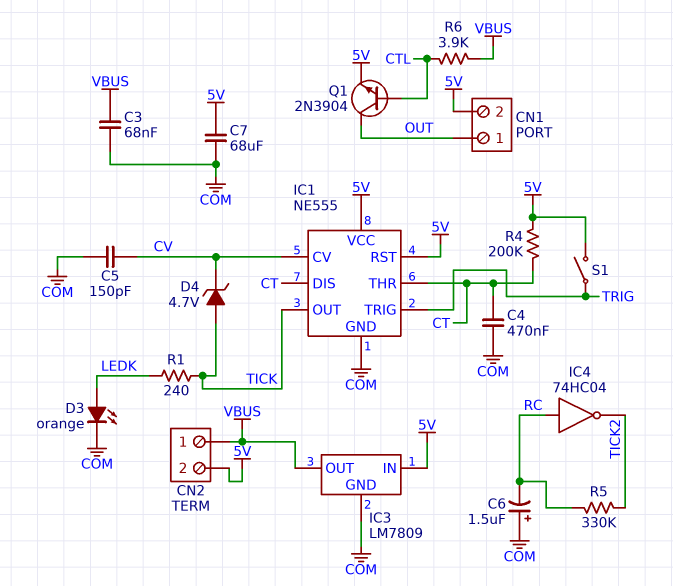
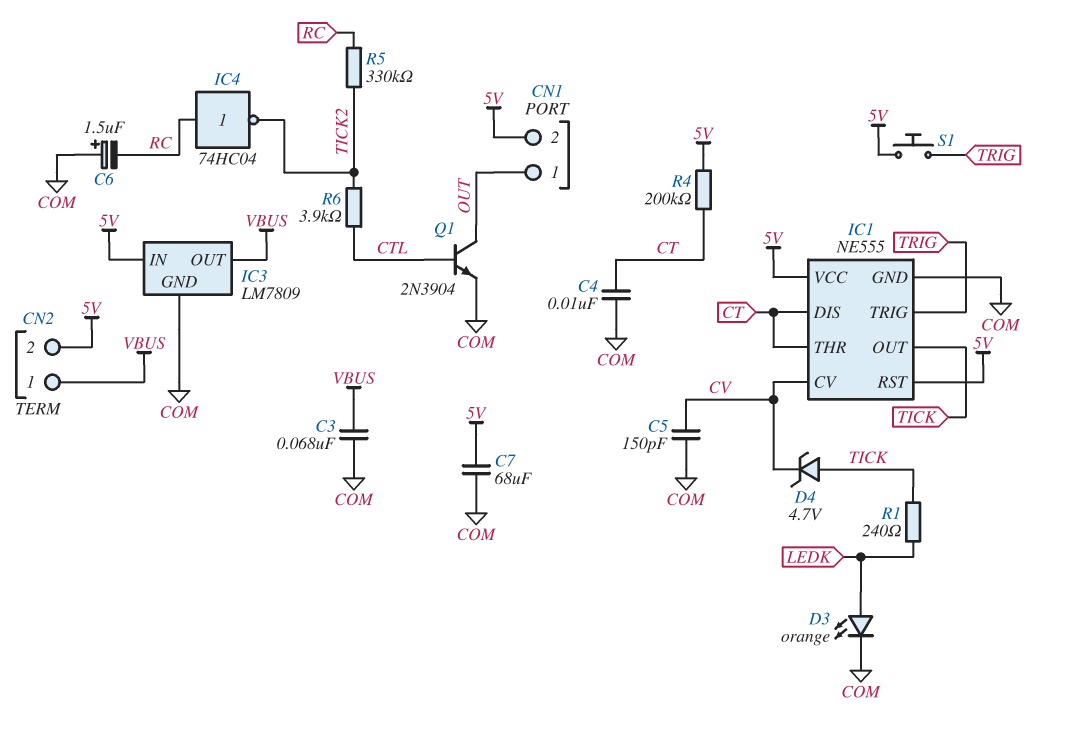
C4: 470nF (COM, CT) -> 10nF (COM, CT)
Q1: NPN 2N3904 (B CTL, C OUT, E 5V) -> NPN 2N3904 (B CTL, C OUT, E COM)
R6: 3.9k (CTL, VBUS) -> 3.9k (CTL, TICK2)
S1: switch (5V, TRIG) -> button (5V, TRIG)

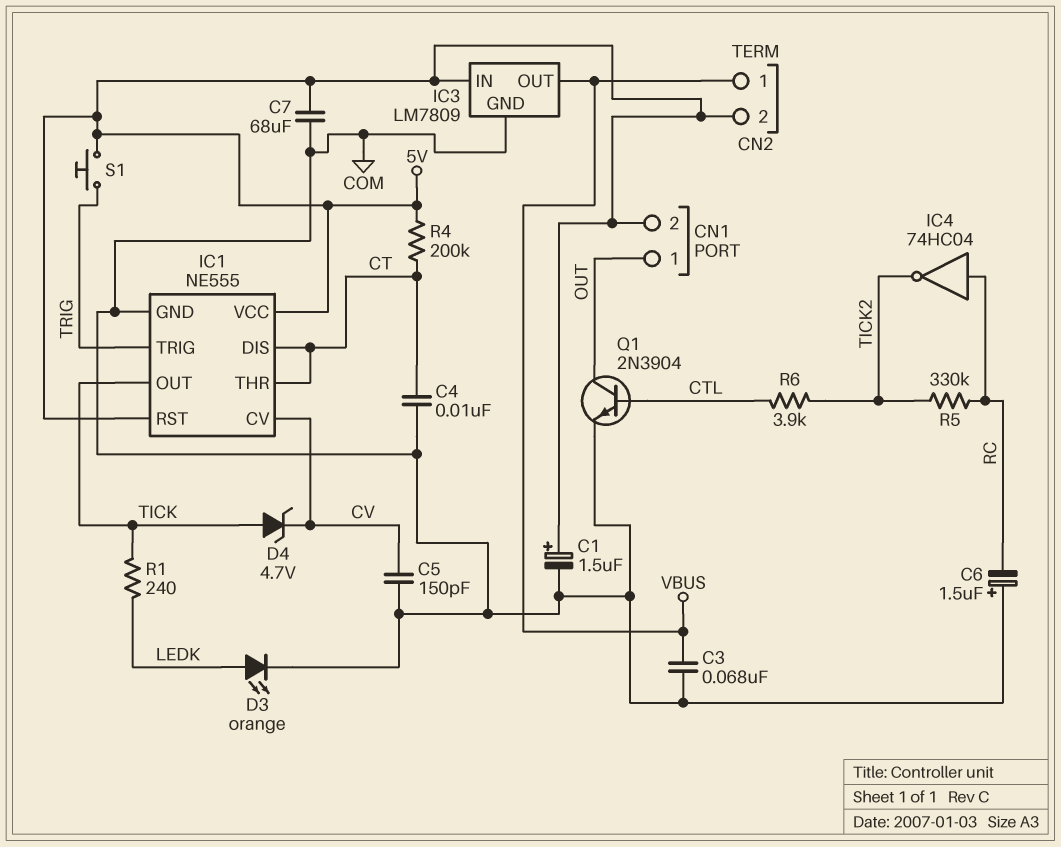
C1: none -> 1.5uF (plus 5V, minus COM)

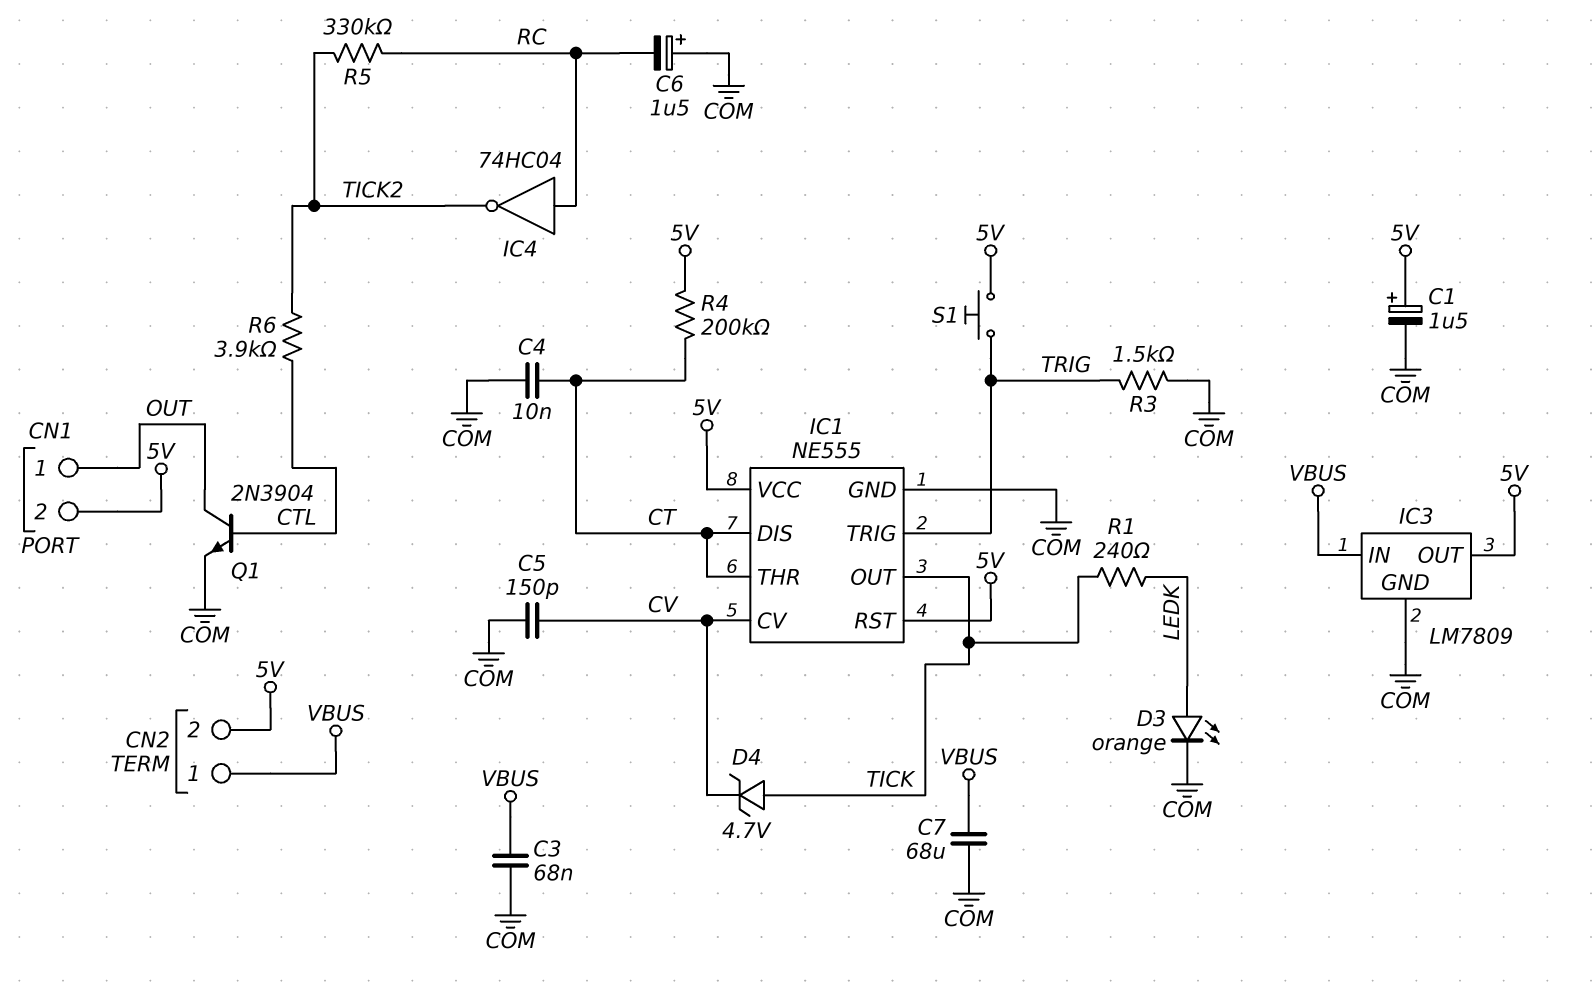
C7: 68uF (5V, COM) -> 68uF (COM, VBUS)
IC3 pin IN: 5V -> VBUS
IC3 pin OUT: VBUS -> 5V
R3: none -> 1.5k (COM, TRIG)

